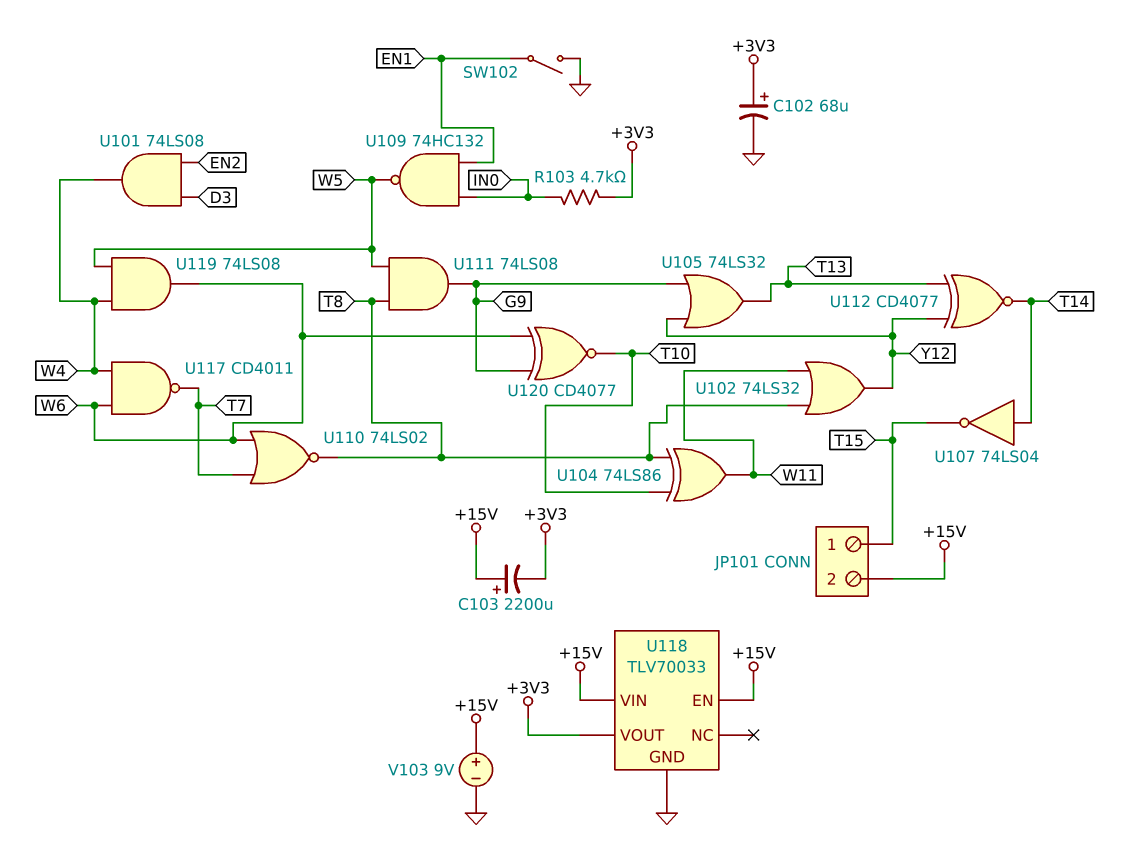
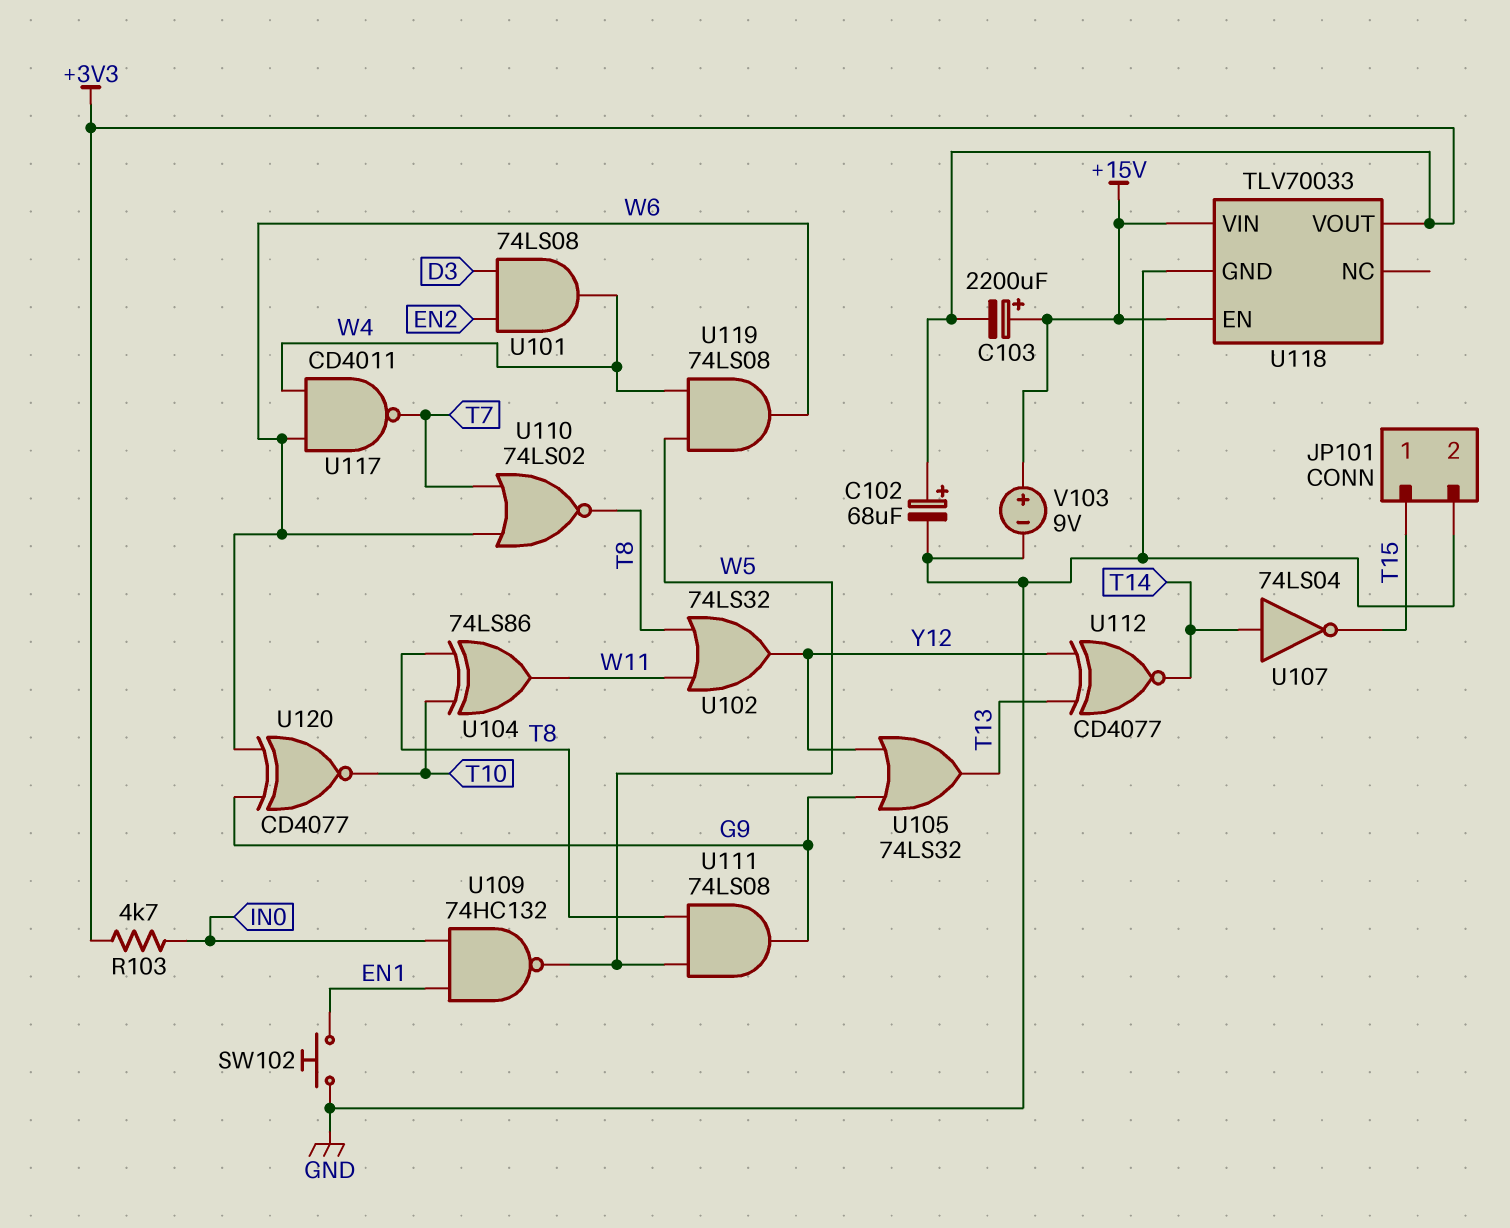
JP101 pin 2: +15V -> GND
SW102: switch (EN1, GND) -> button (EN1, GND)

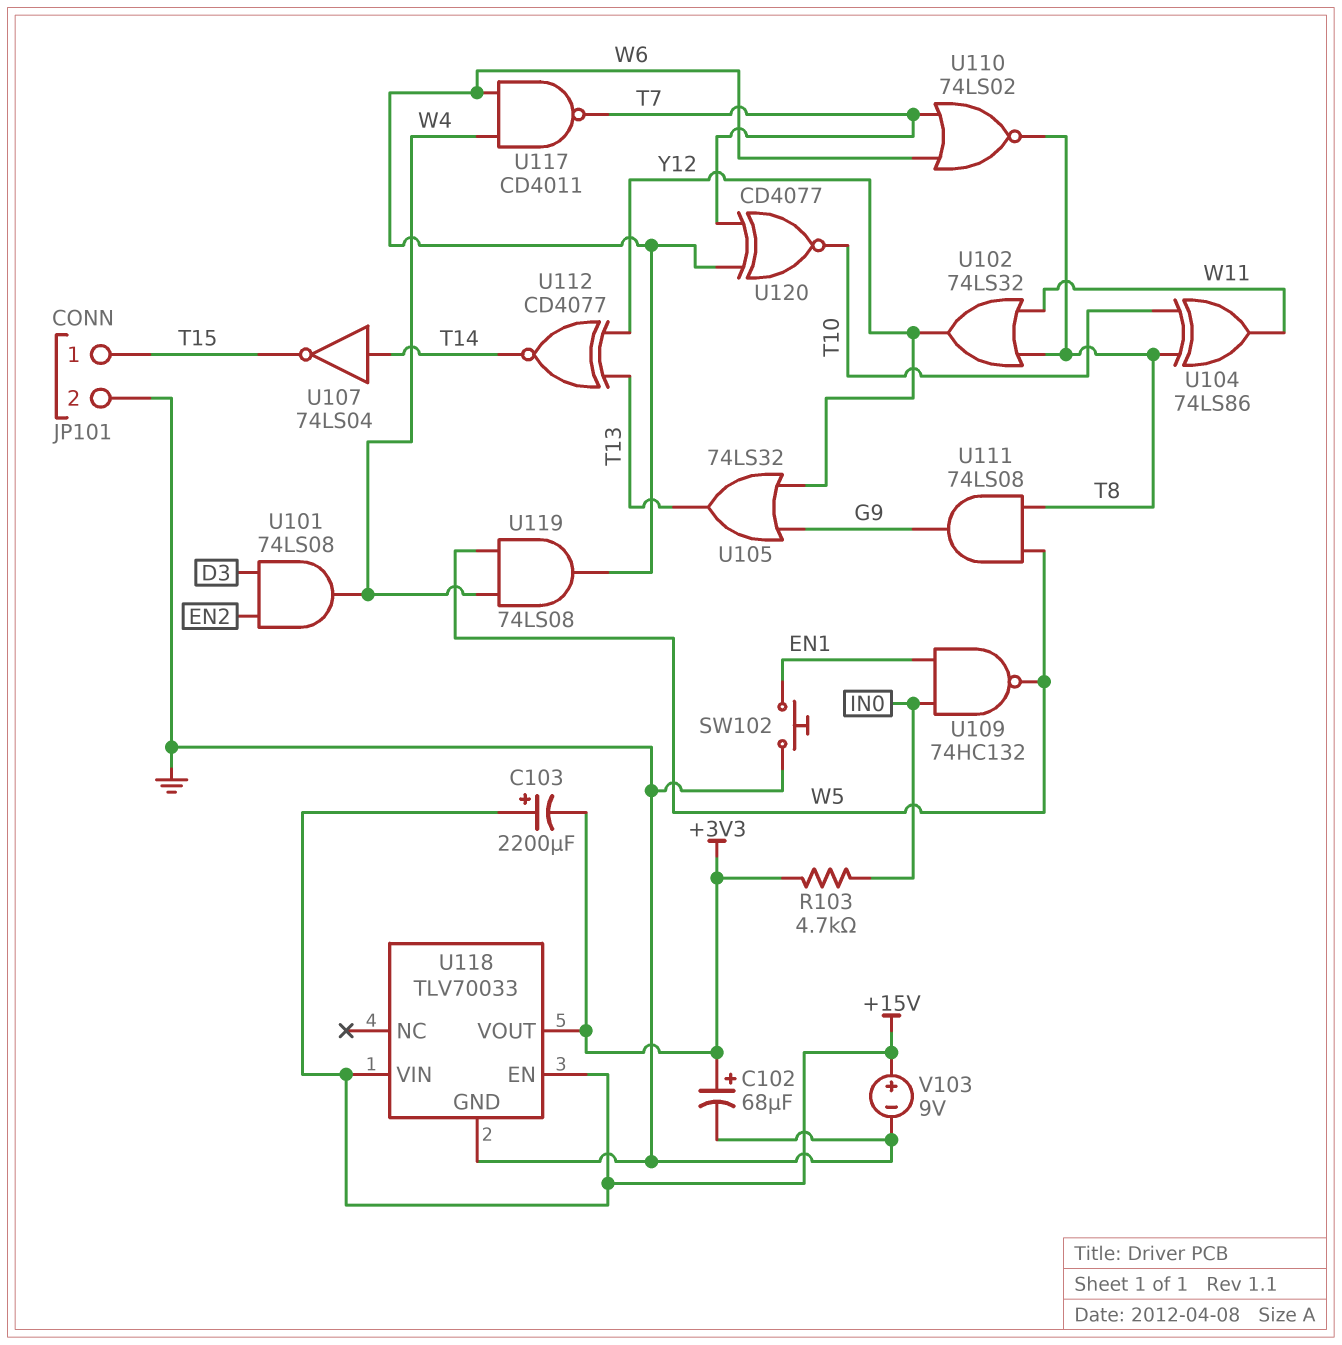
U120: XNOR CD4077 (in G9, in W6, out T10) -> XNOR CD4077 (in T7, in W6, out T10)

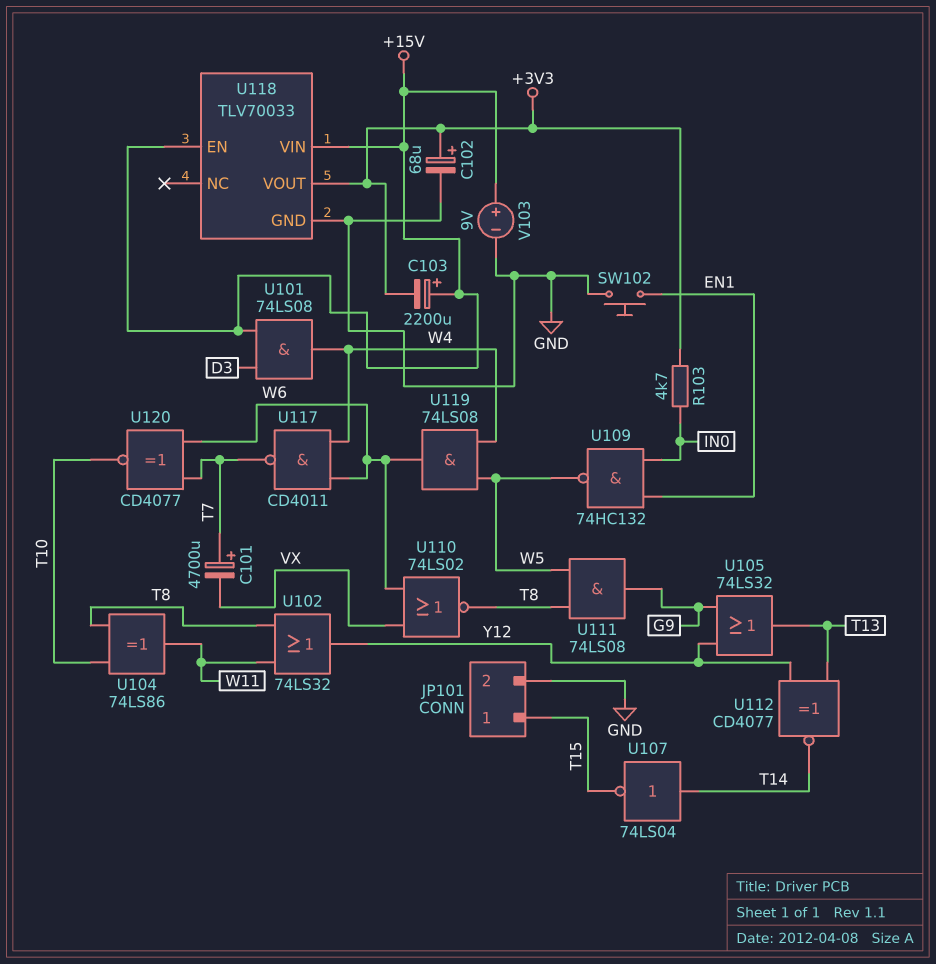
C101: none -> 4700uF (plus T7, minus VX)
U101: AND 74LS08 (in D3, in EN2, out W4) -> AND 74LS08 (in +15V, in D3, out W4)
U110: NOR 74LS02 (in T7, in W6, out T8) -> NOR 74LS02 (in VX, in W6, out T8)

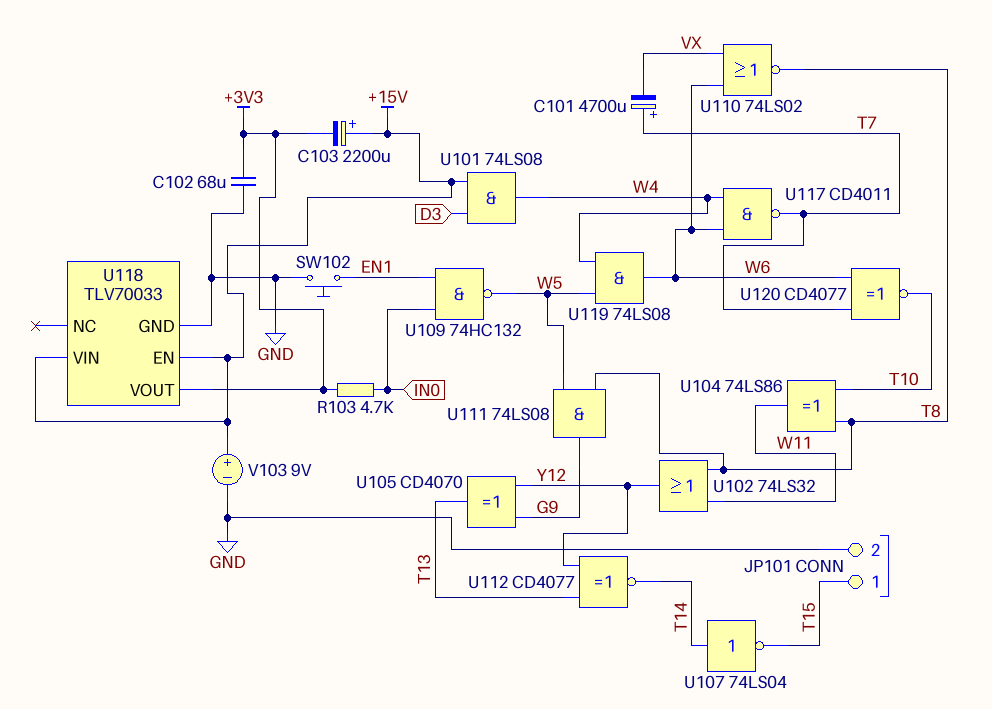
C102: 68uF (plus +3V3, minus GND) -> 68uF (+3V3, GND)
U105: OR 74LS32 (in G9, in Y12, out T13) -> XOR CD4070 (in G9, in Y12, out T13)

